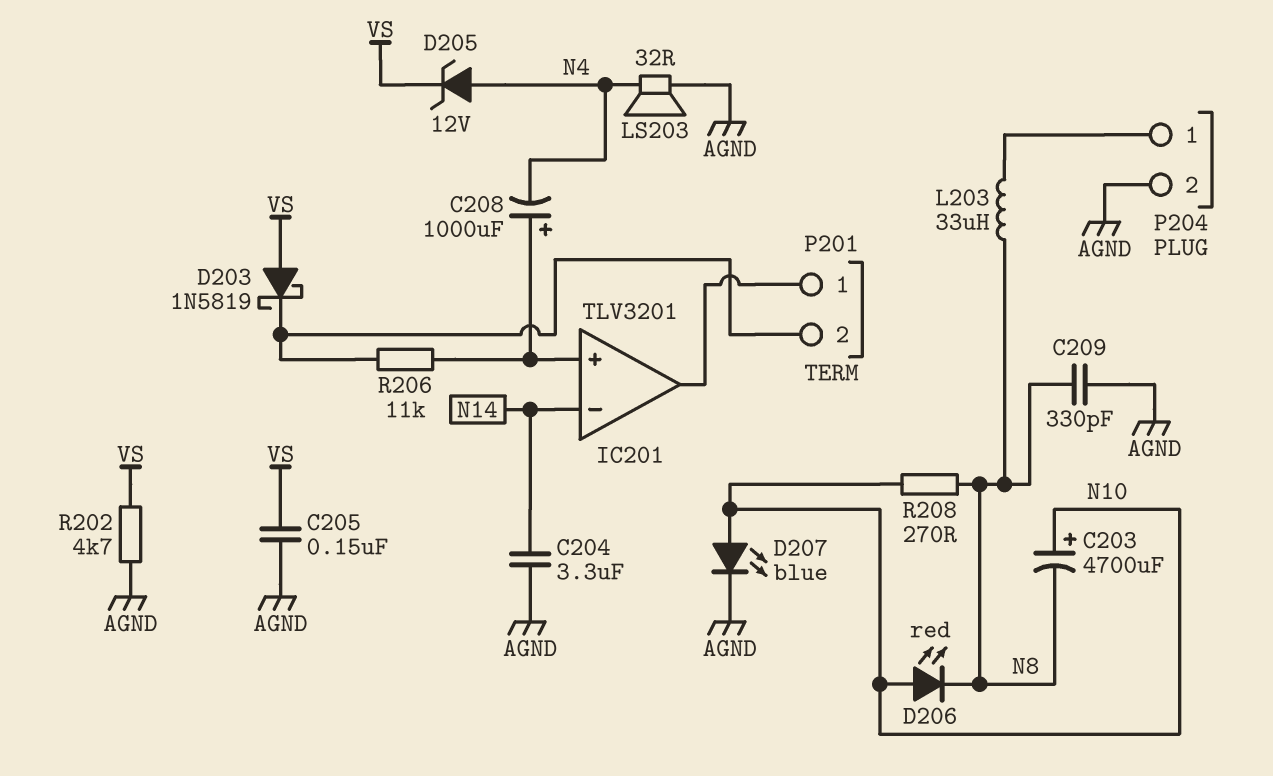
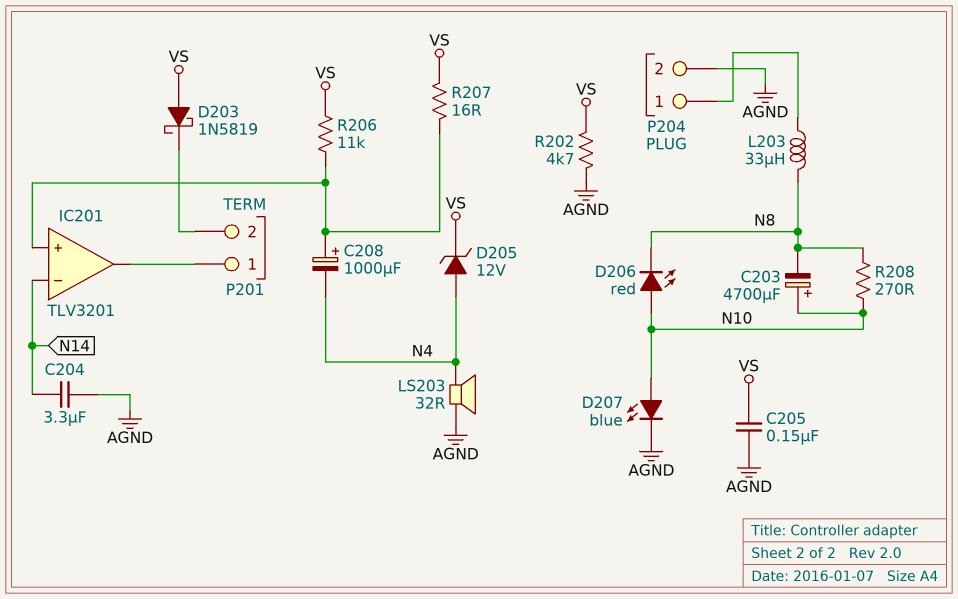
C209: 330pF (AGND, N8) -> none
R206: 11k (IC201/in+, P201/2) -> 11k (IC201/in+, VS)
R207: none -> 16 (IC201/in+, VS)

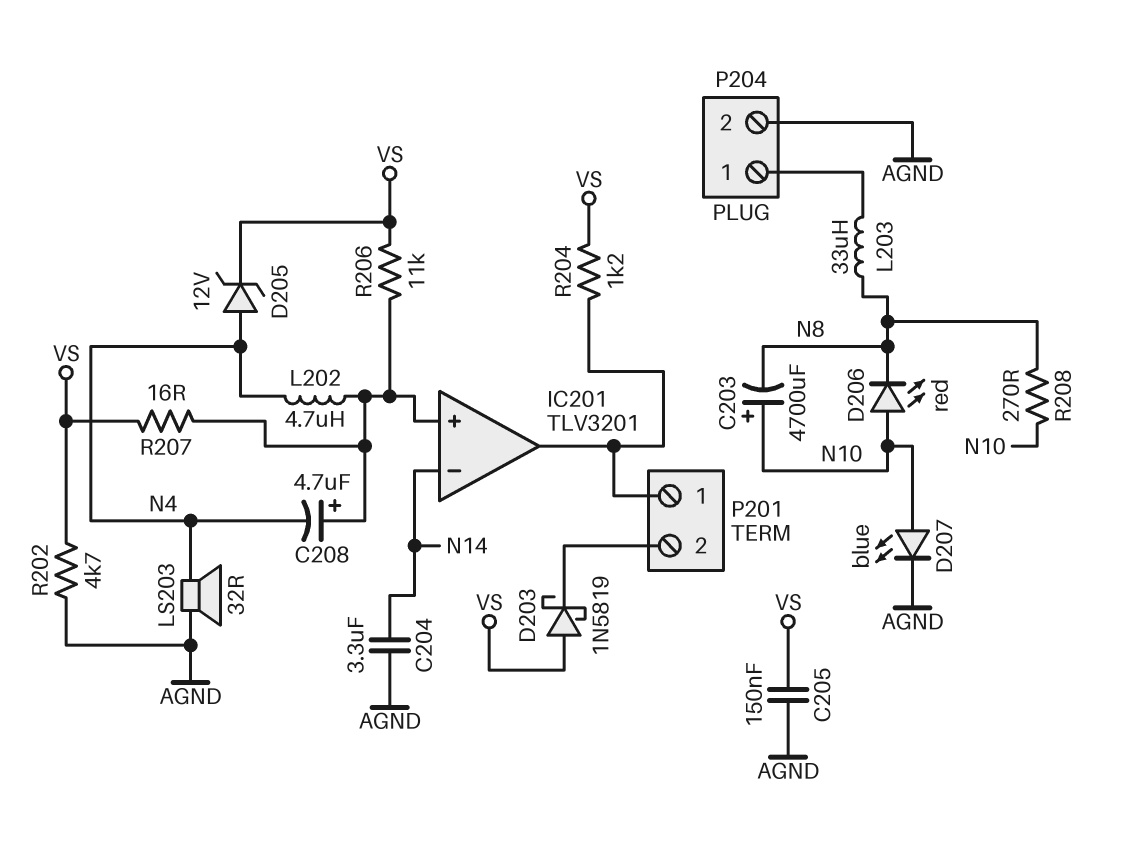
C208: 1000uF (plus IC201/in+, minus N4) -> 4.7uF (plus IC201/in+, minus N4)
L202: none -> 4.7uH (IC201/in+, N4)
R204: none -> 1.2k (IC201/out, VS)

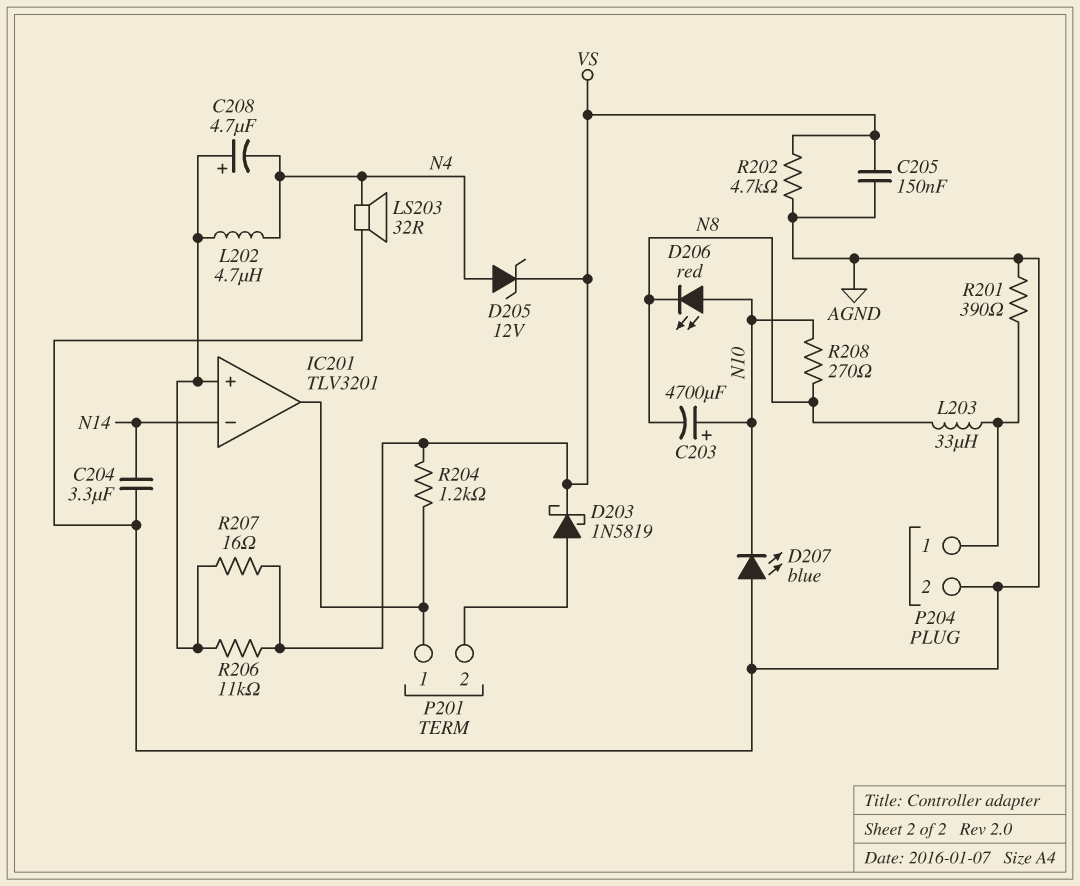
D203: schottky 1N5819 (A VS, K P201/2) -> schottky 1N5819 (A P201/2, K VS)
D207: LED blue (A N10, K AGND) -> LED blue (A AGND, K N10)
R201: none -> 390 (AGND, P204/1)

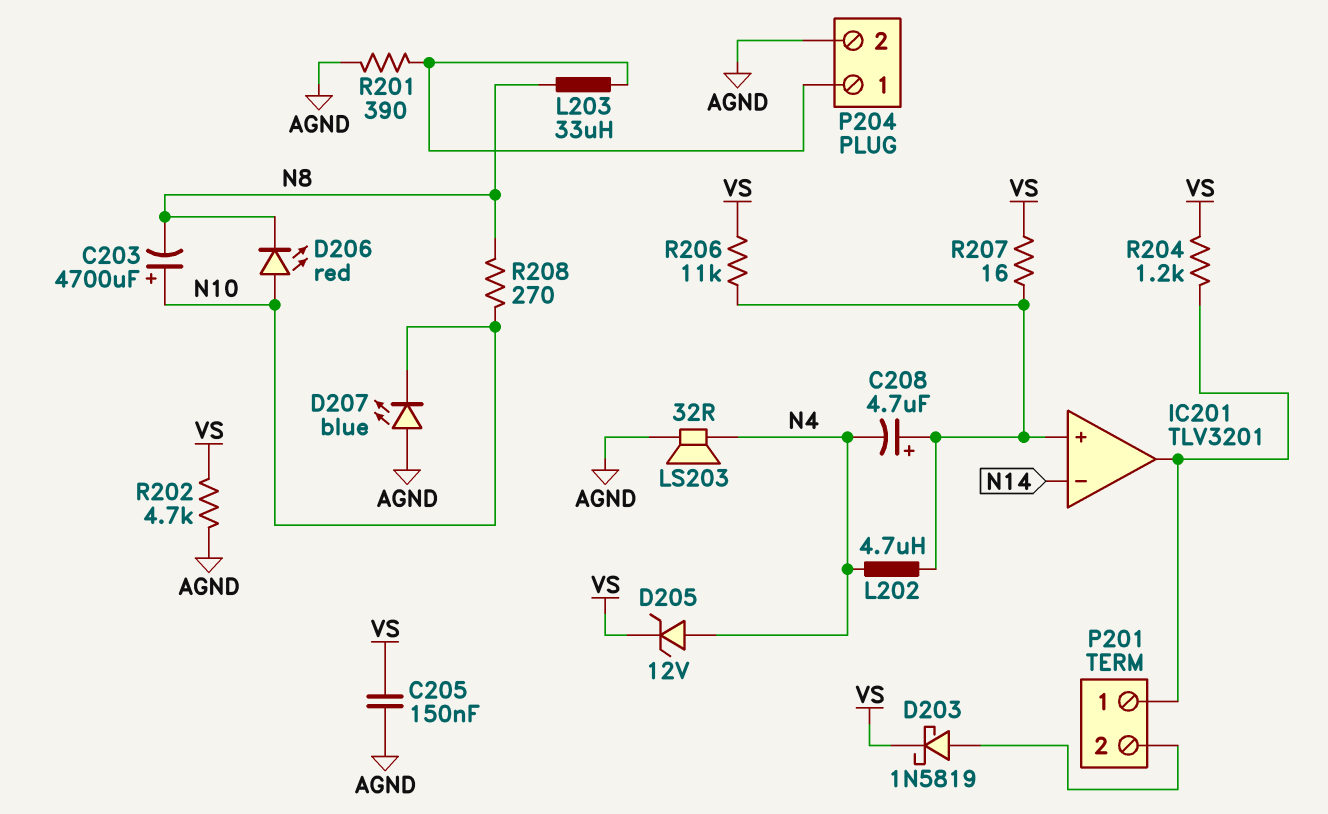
C204: 3.3uF (AGND, N14) -> none

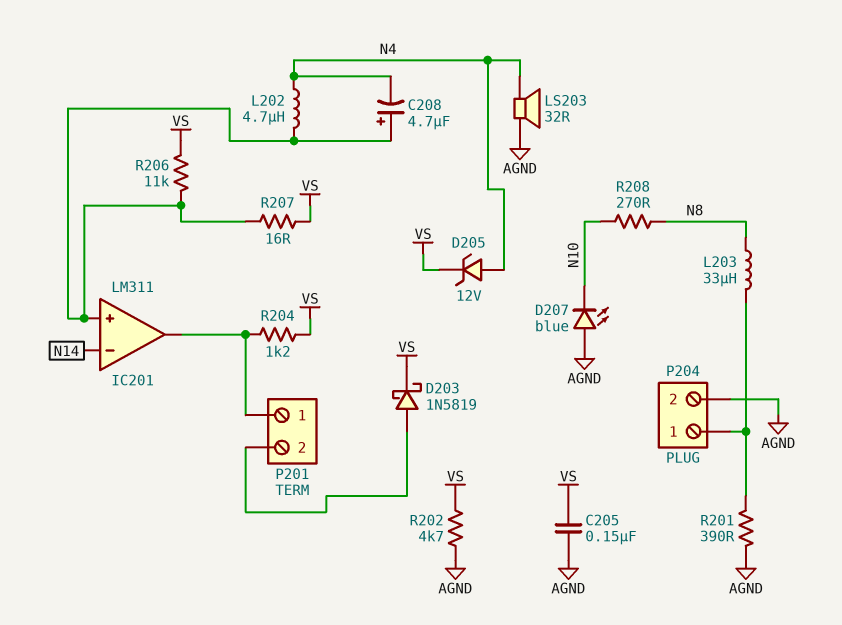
C203: 4700uF (plus N10, minus N8) -> none
D206: LED red (A N10, K N8) -> none
IC201: TLV3201 -> LM311

